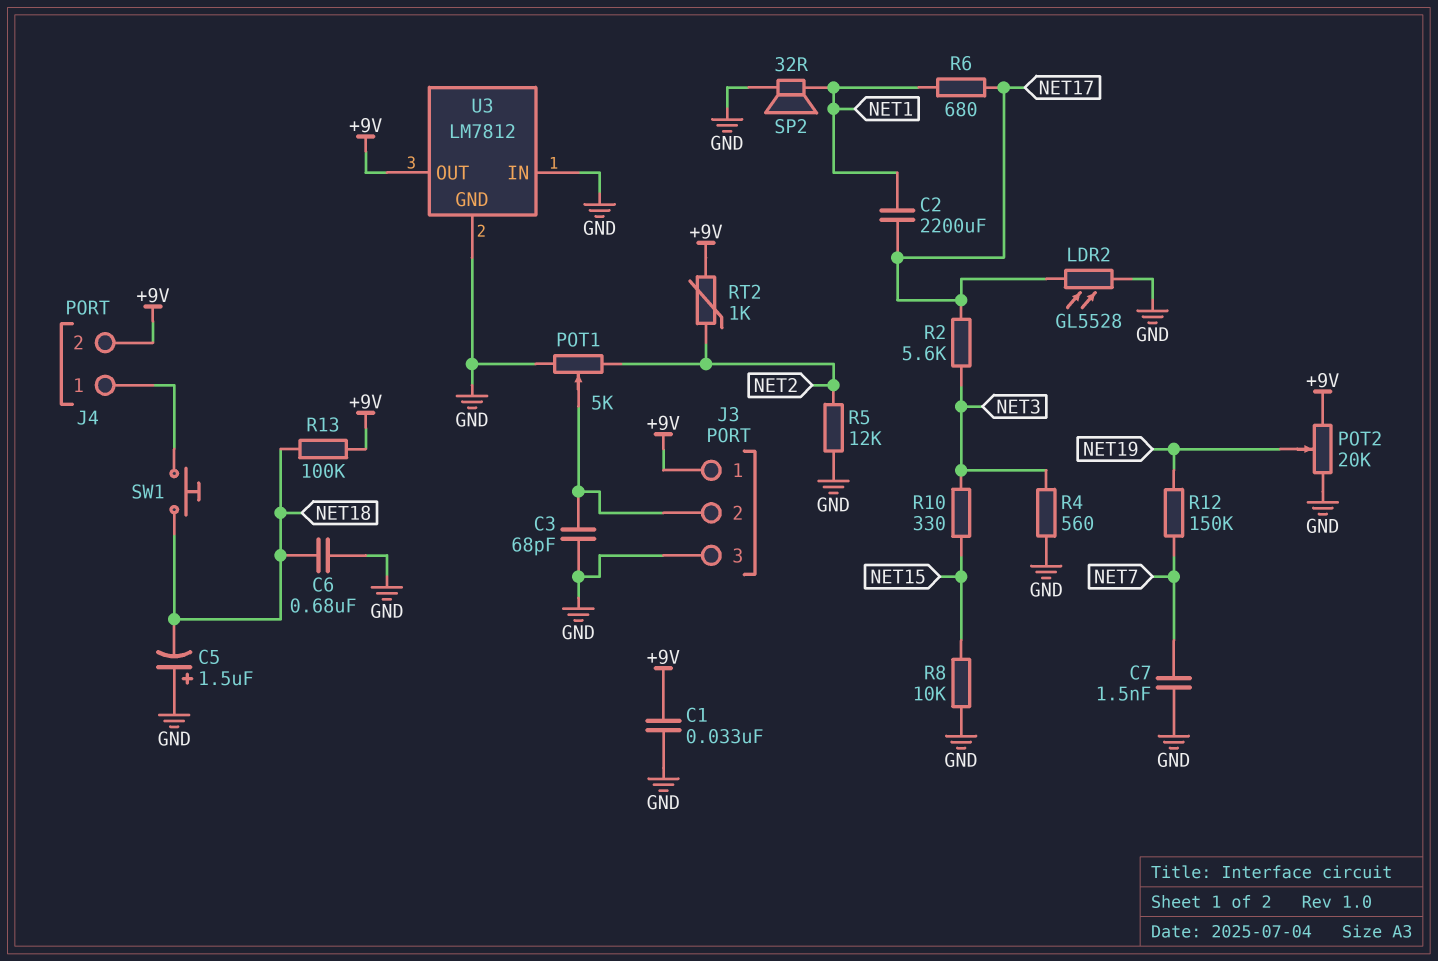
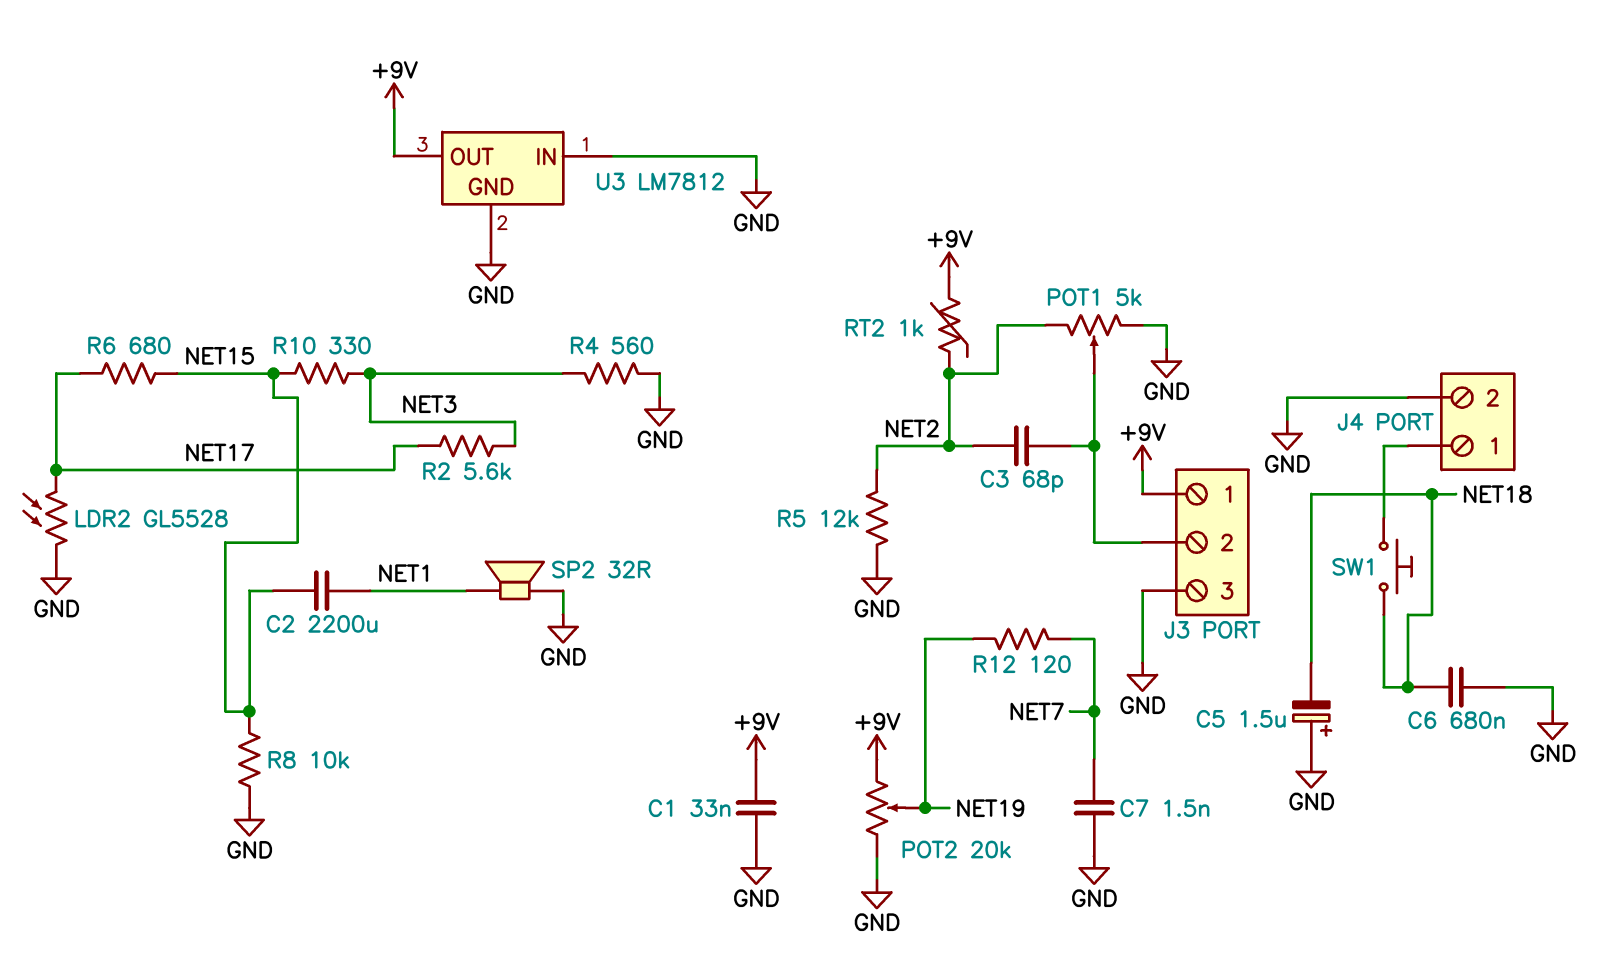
C2: 2200uF (NET1, NET17) -> 2200uF (NET1, NET15)
C3: 68pF (GND, J3/2) -> 68pF (J3/2, NET2)
J4 pin 2: +9V -> GND
R6: 680 (NET1, NET17) -> 680 (NET15, NET17)
R12: 150k (NET7, NET19) -> 120 (NET7, NET19)
R13: 100k (+9V, NET18) -> none

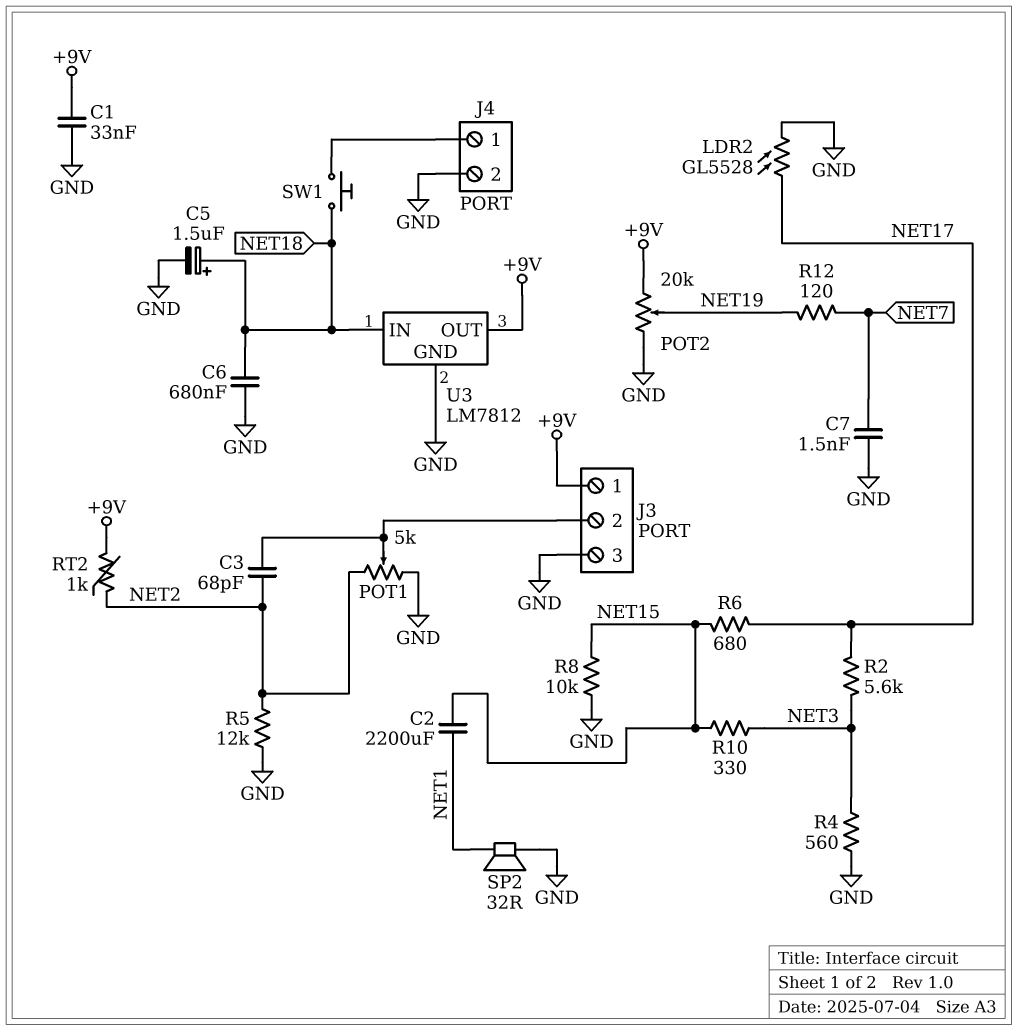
C5: 1.5uF (plus GND, minus NET18) -> 1.5uF (plus NET18, minus GND)
U3 pin IN: GND -> NET18

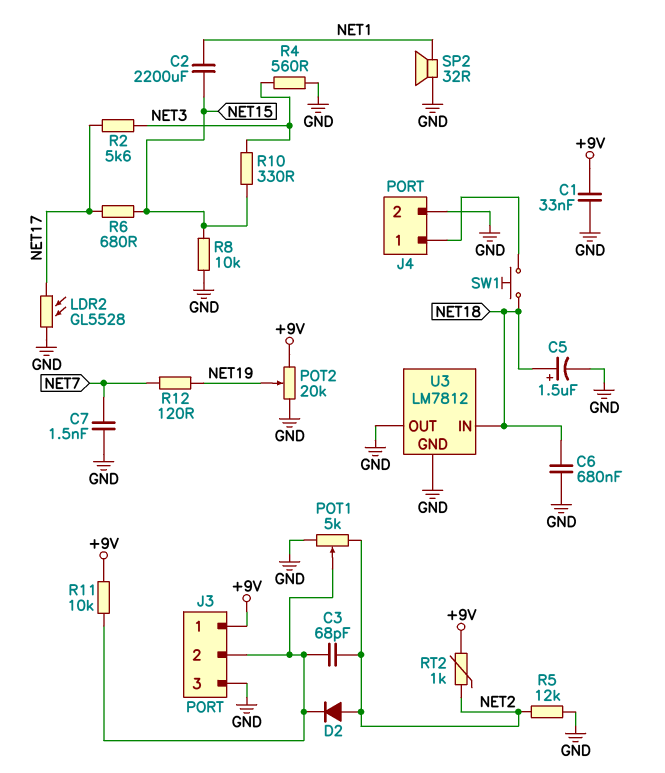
D2: none -> diode (A NET2, K J3/2)
R11: none -> 10k (+9V, J3/2)
U3 pin OUT: +9V -> GND

